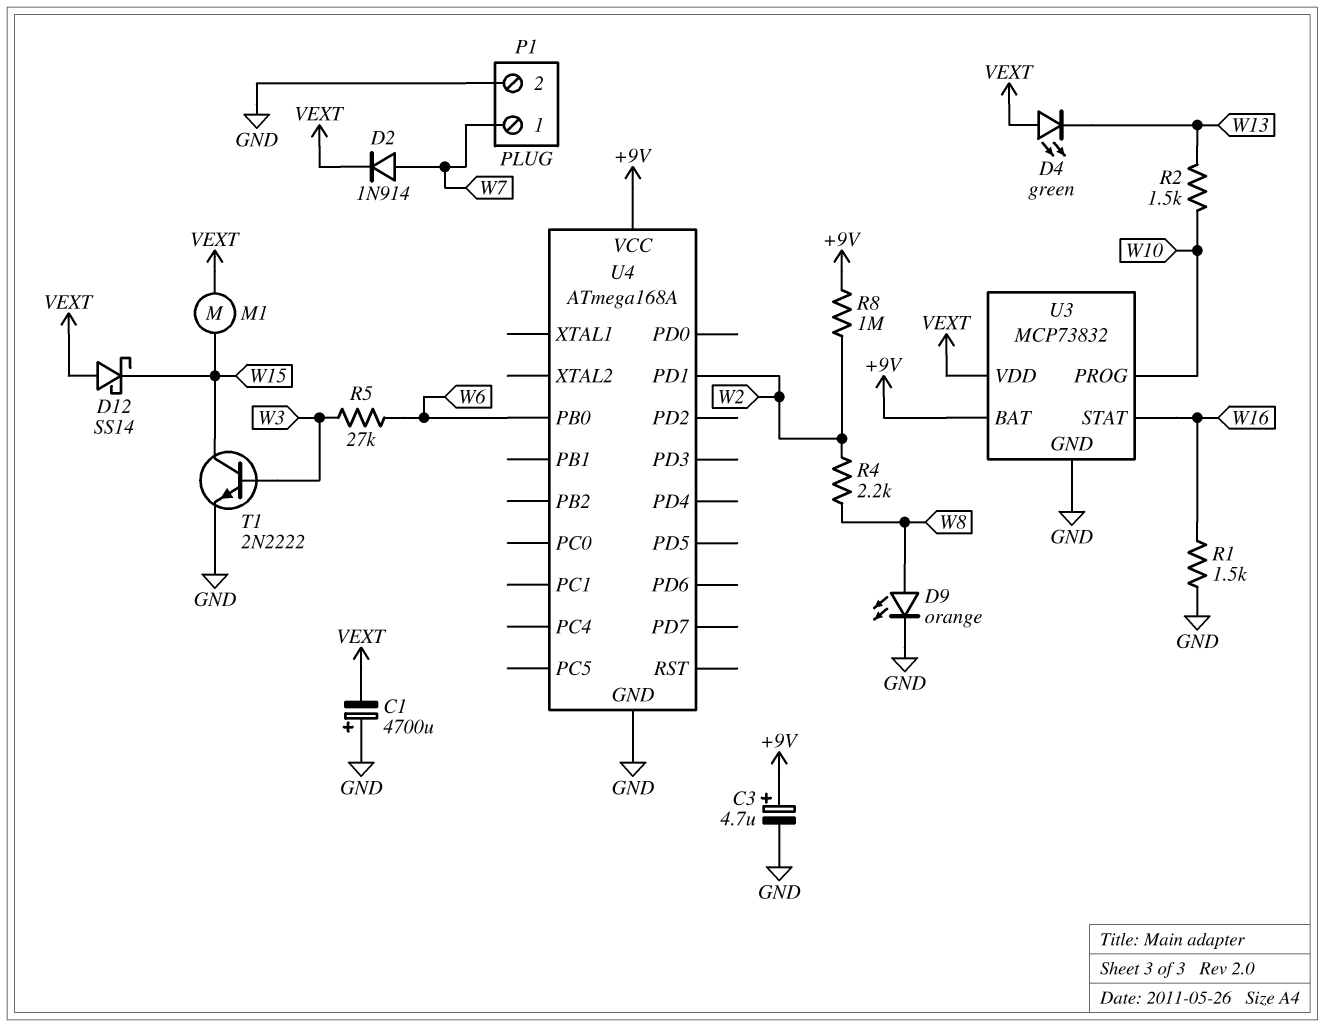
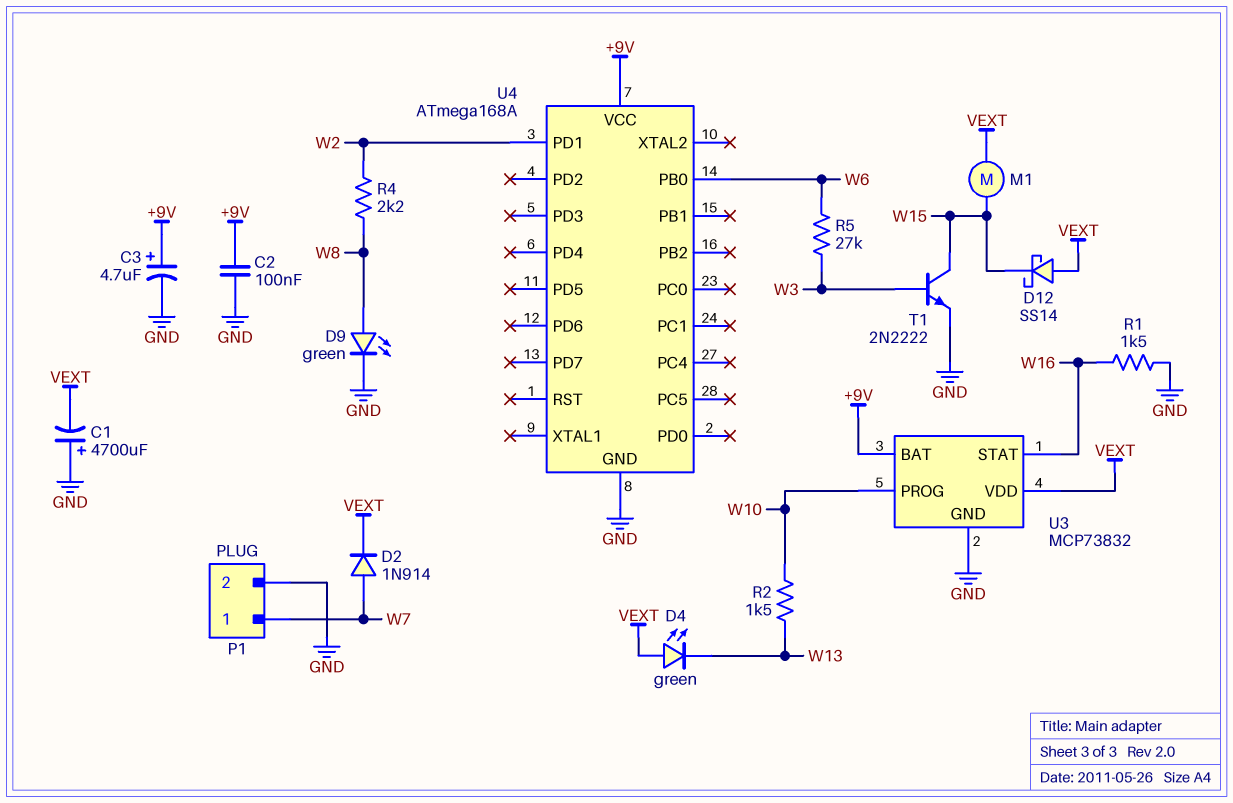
C2: none -> 100nF (+9V, GND)
D9: LED orange (A W8, K GND) -> LED green (A W8, K GND)
R8: 1M (+9V, W2) -> none

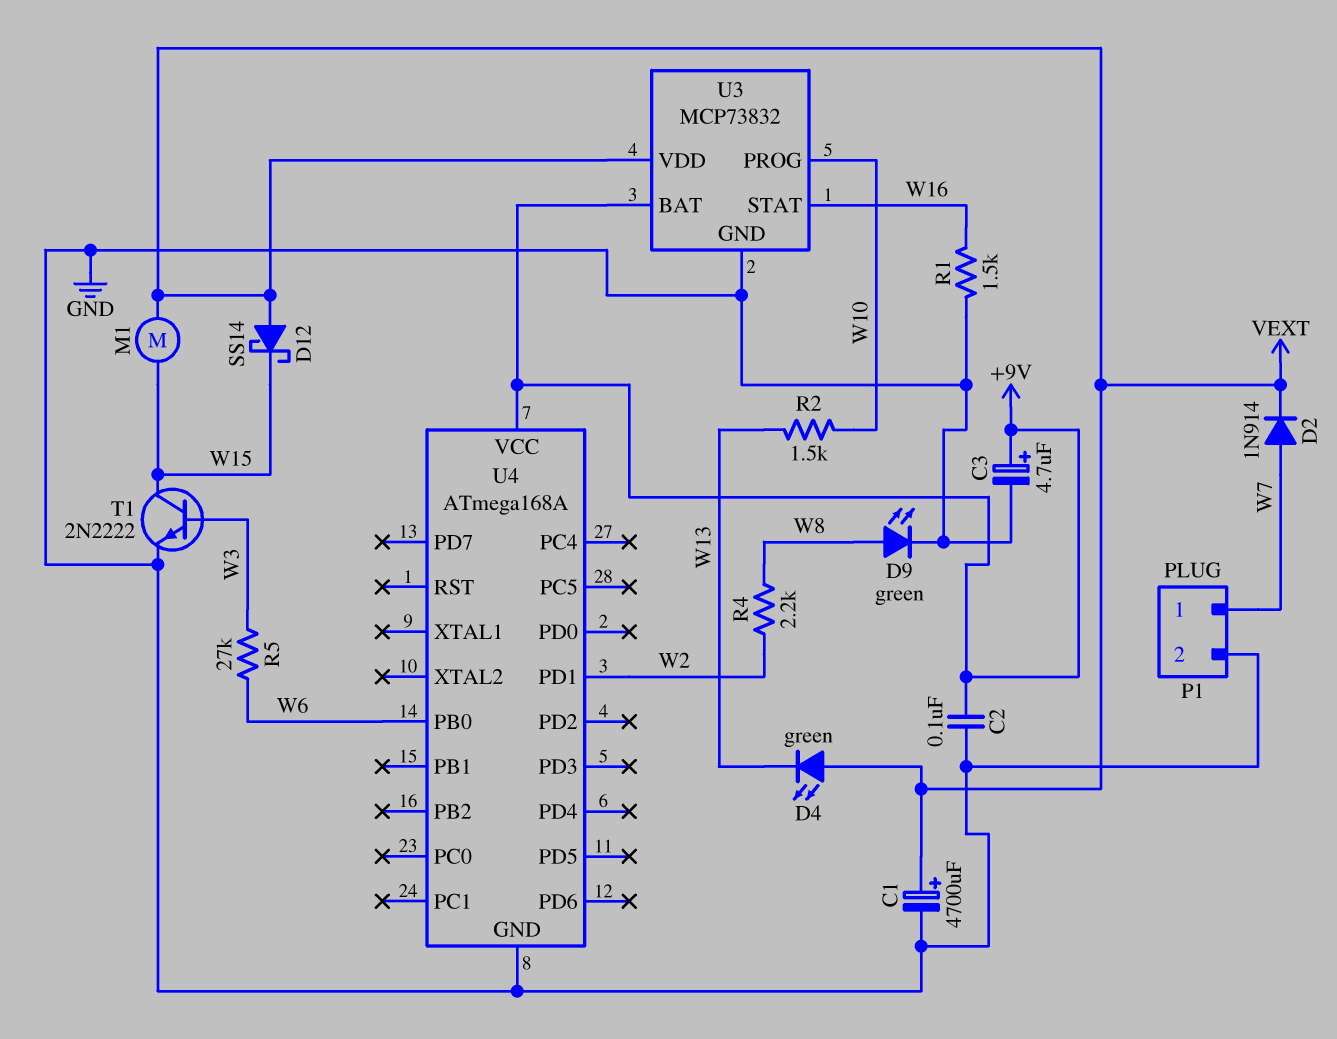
C1: 4700uF (plus GND, minus VEXT) -> 4700uF (plus VEXT, minus GND)

